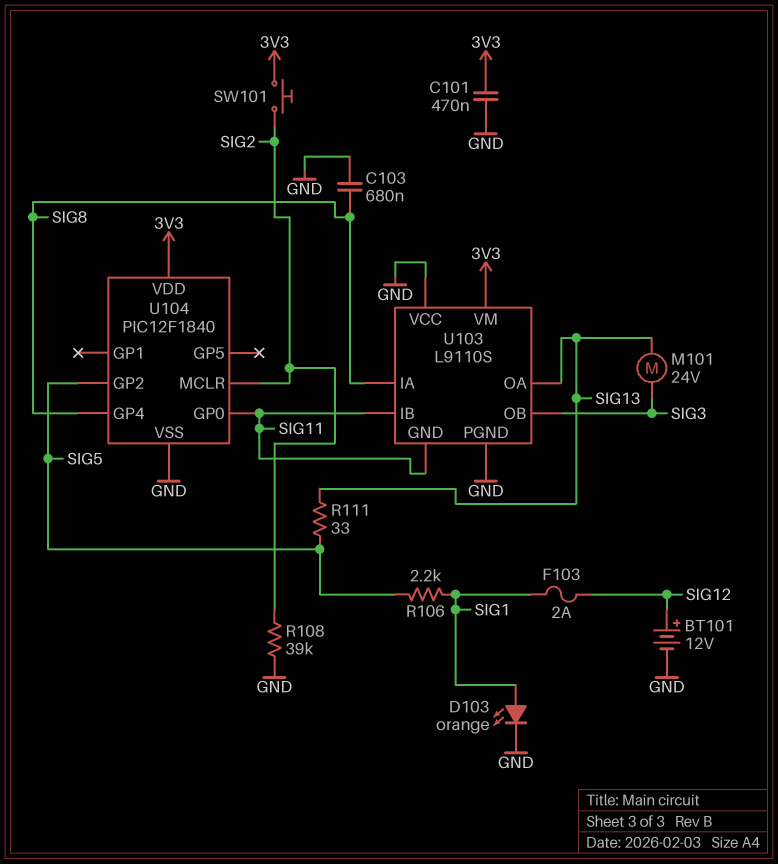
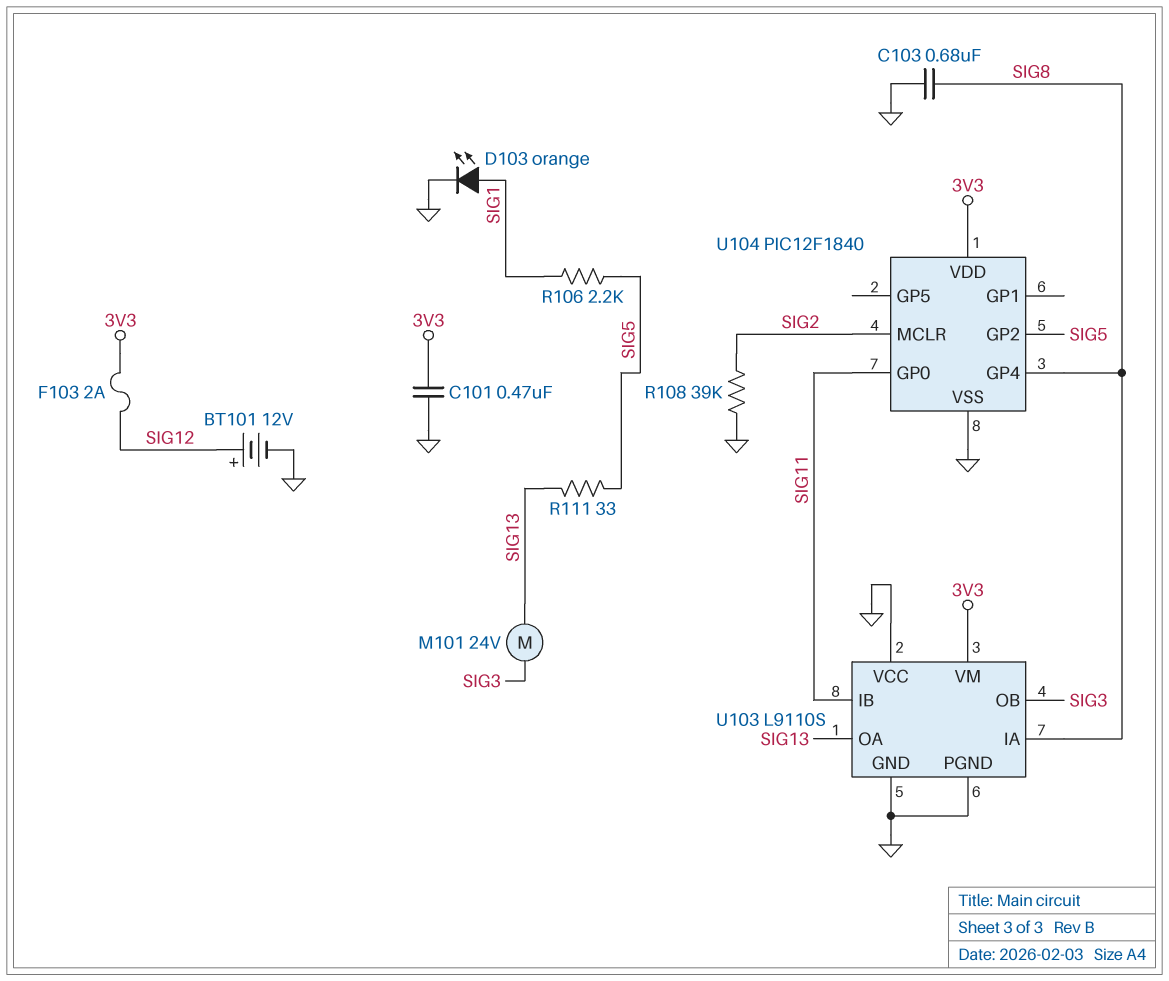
F103: 2A (SIG1, SIG12) -> 2A (3V3, SIG12)
SW101: button (3V3, SIG2) -> none
U103 pin GND: SIG11 -> GND

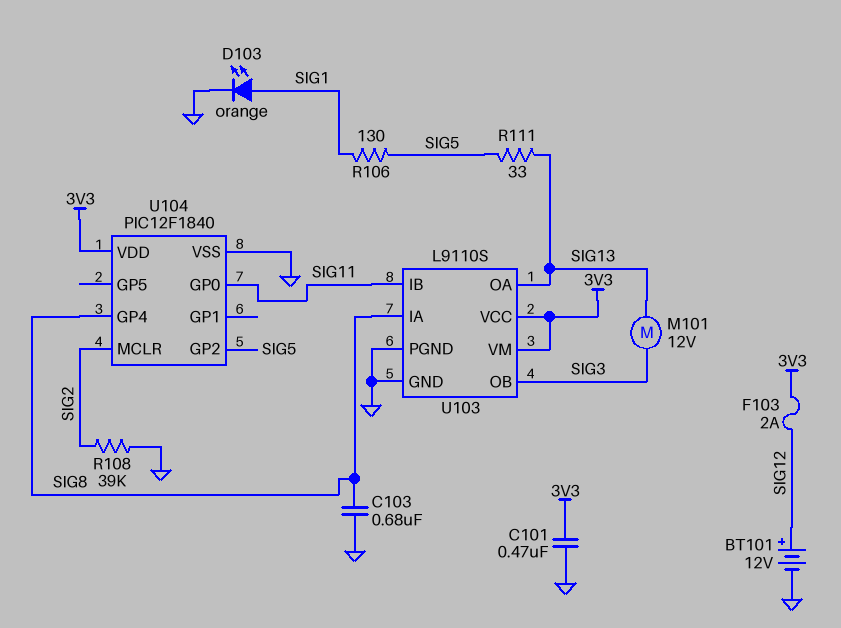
M101: motor 24V (SIG3, SIG13) -> motor 12V (SIG3, SIG13)
R106: 2.2k (SIG1, SIG5) -> 130 (SIG1, SIG5)
U103 pin VCC: GND -> 3V3

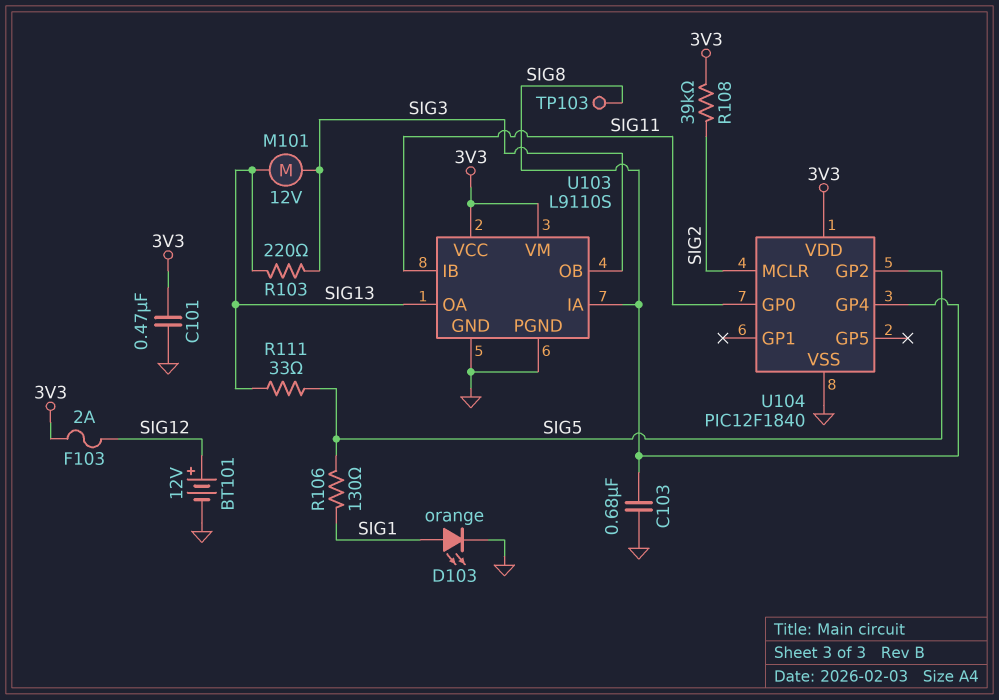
R103: none -> 220 (SIG3, SIG13)
R108: 39k (GND, SIG2) -> 39k (3V3, SIG2)
TP103: none -> test point (SIG8)

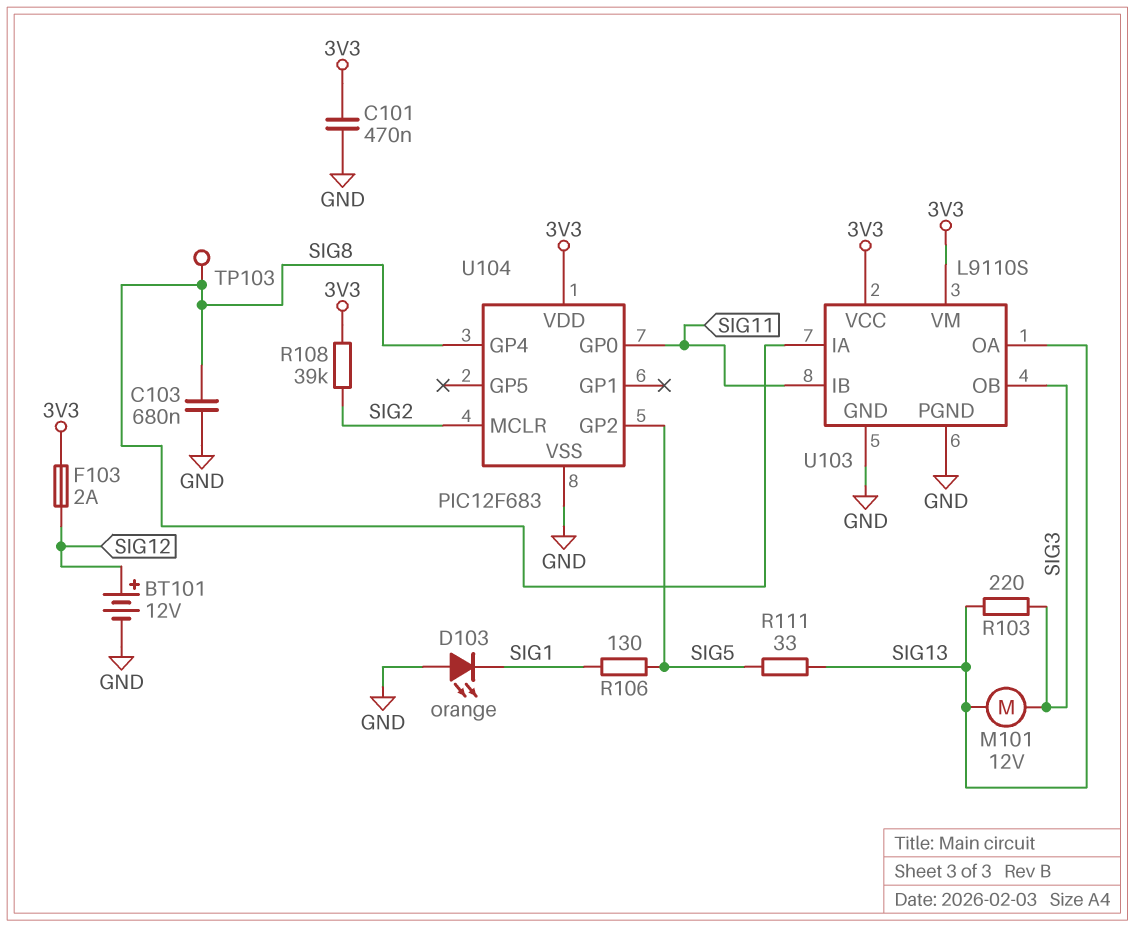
D103: LED orange (A SIG1, K GND) -> LED orange (A GND, K SIG1)
U104: PIC12F1840 -> PIC12F683

